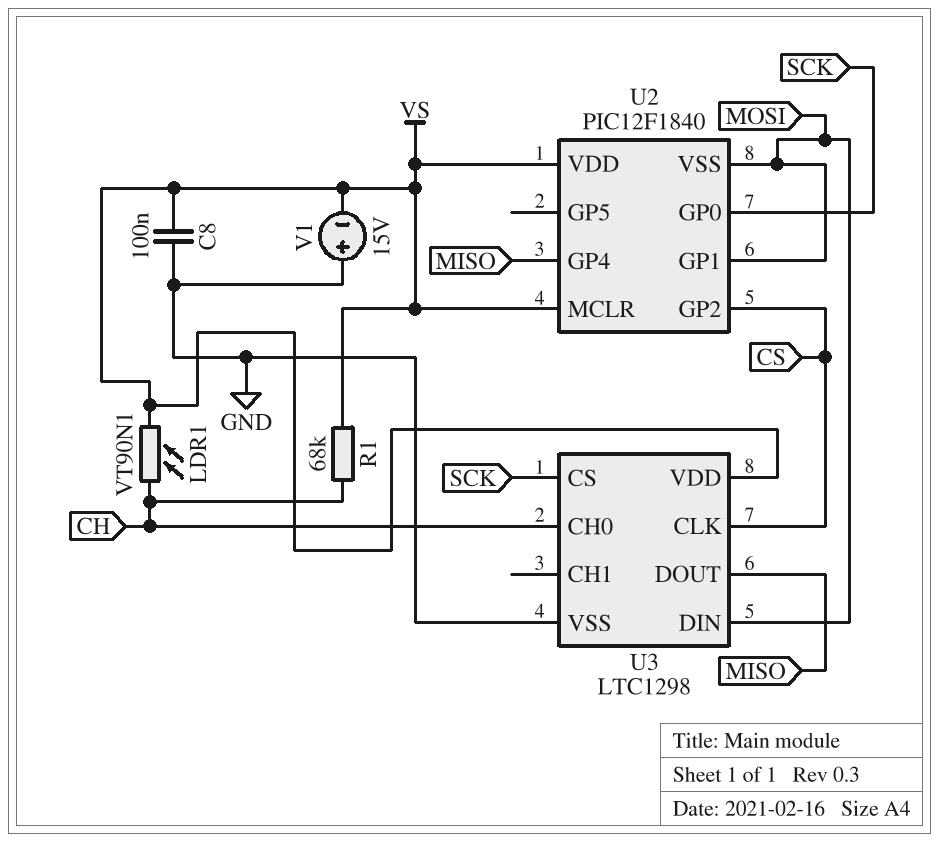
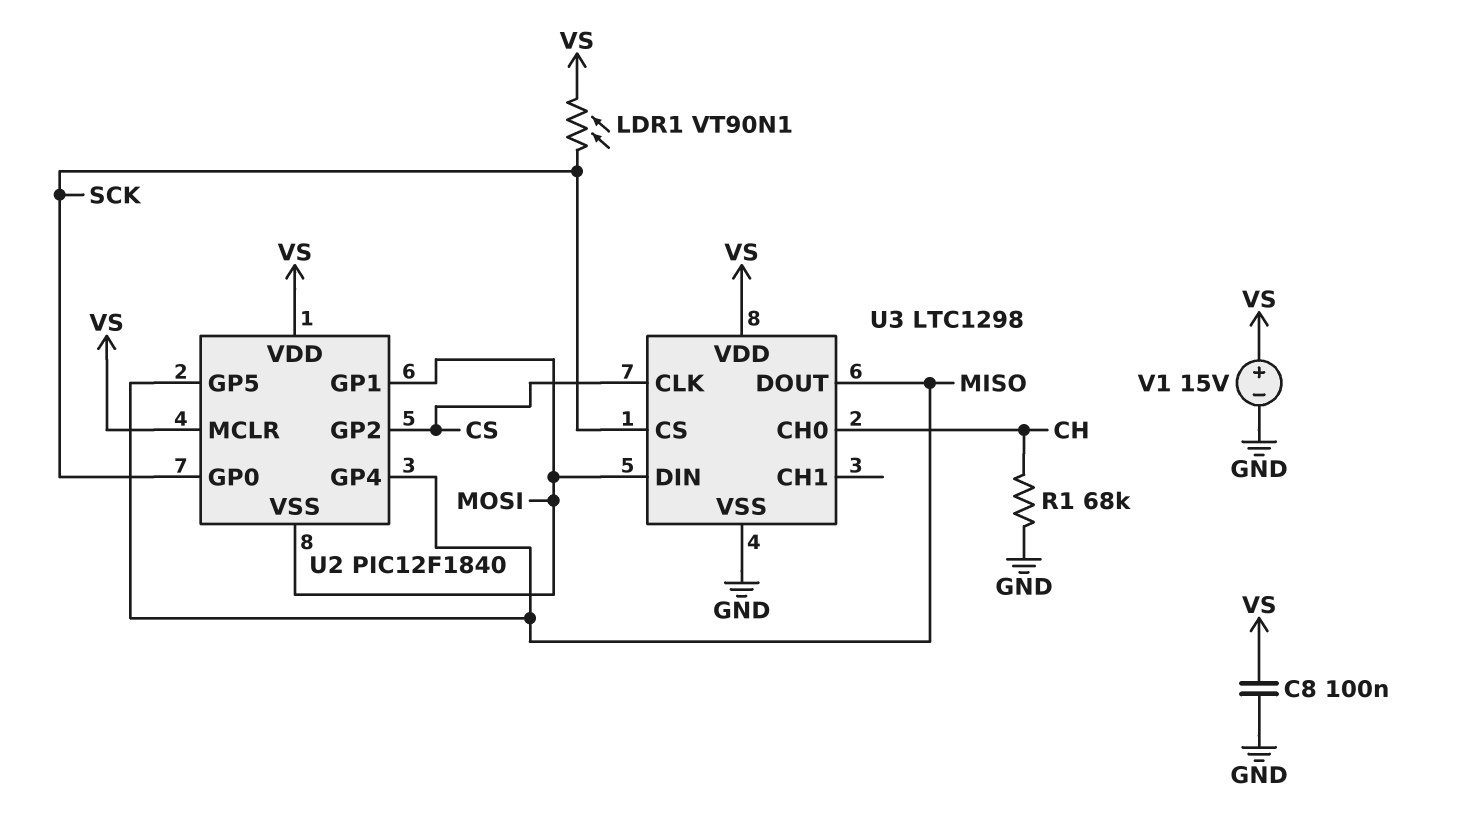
LDR1: VT90N1 (CH, VS) -> VT90N1 (SCK, VS)
R1: 68k (CH, VS) -> 68k (CH, GND)
U2 pin GP5: none -> MISO
V1: 15V (plus GND, minus VS) -> 15V (plus VS, minus GND)

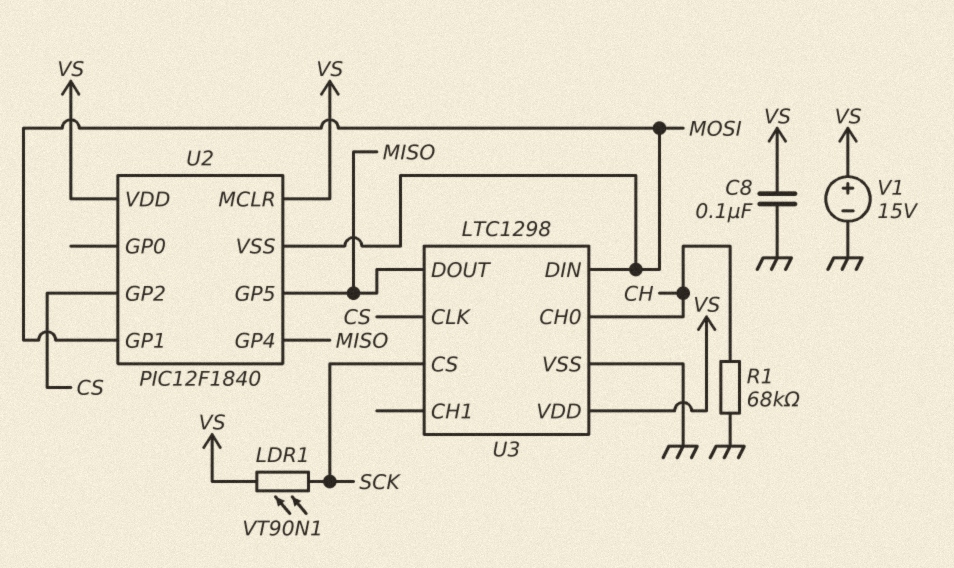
U2 pin GP0: SCK -> none

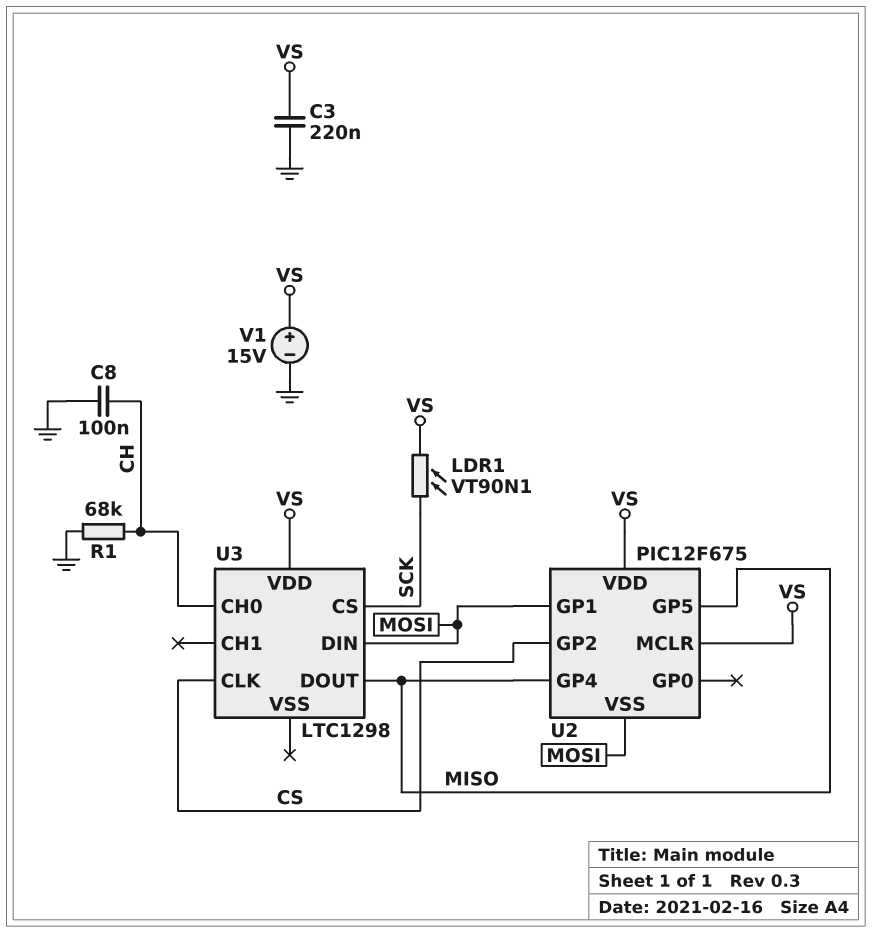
C3: none -> 220nF (GND, VS)
C8: 100nF (GND, VS) -> 100nF (CH, GND)
U2: PIC12F1840 -> PIC12F675
U3 pin VSS: GND -> none

